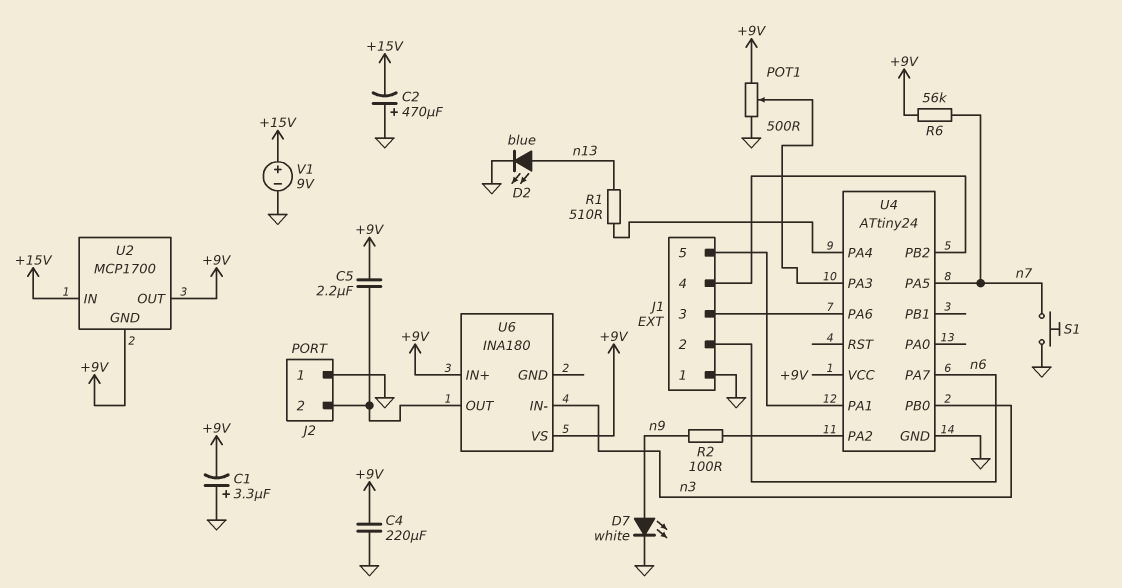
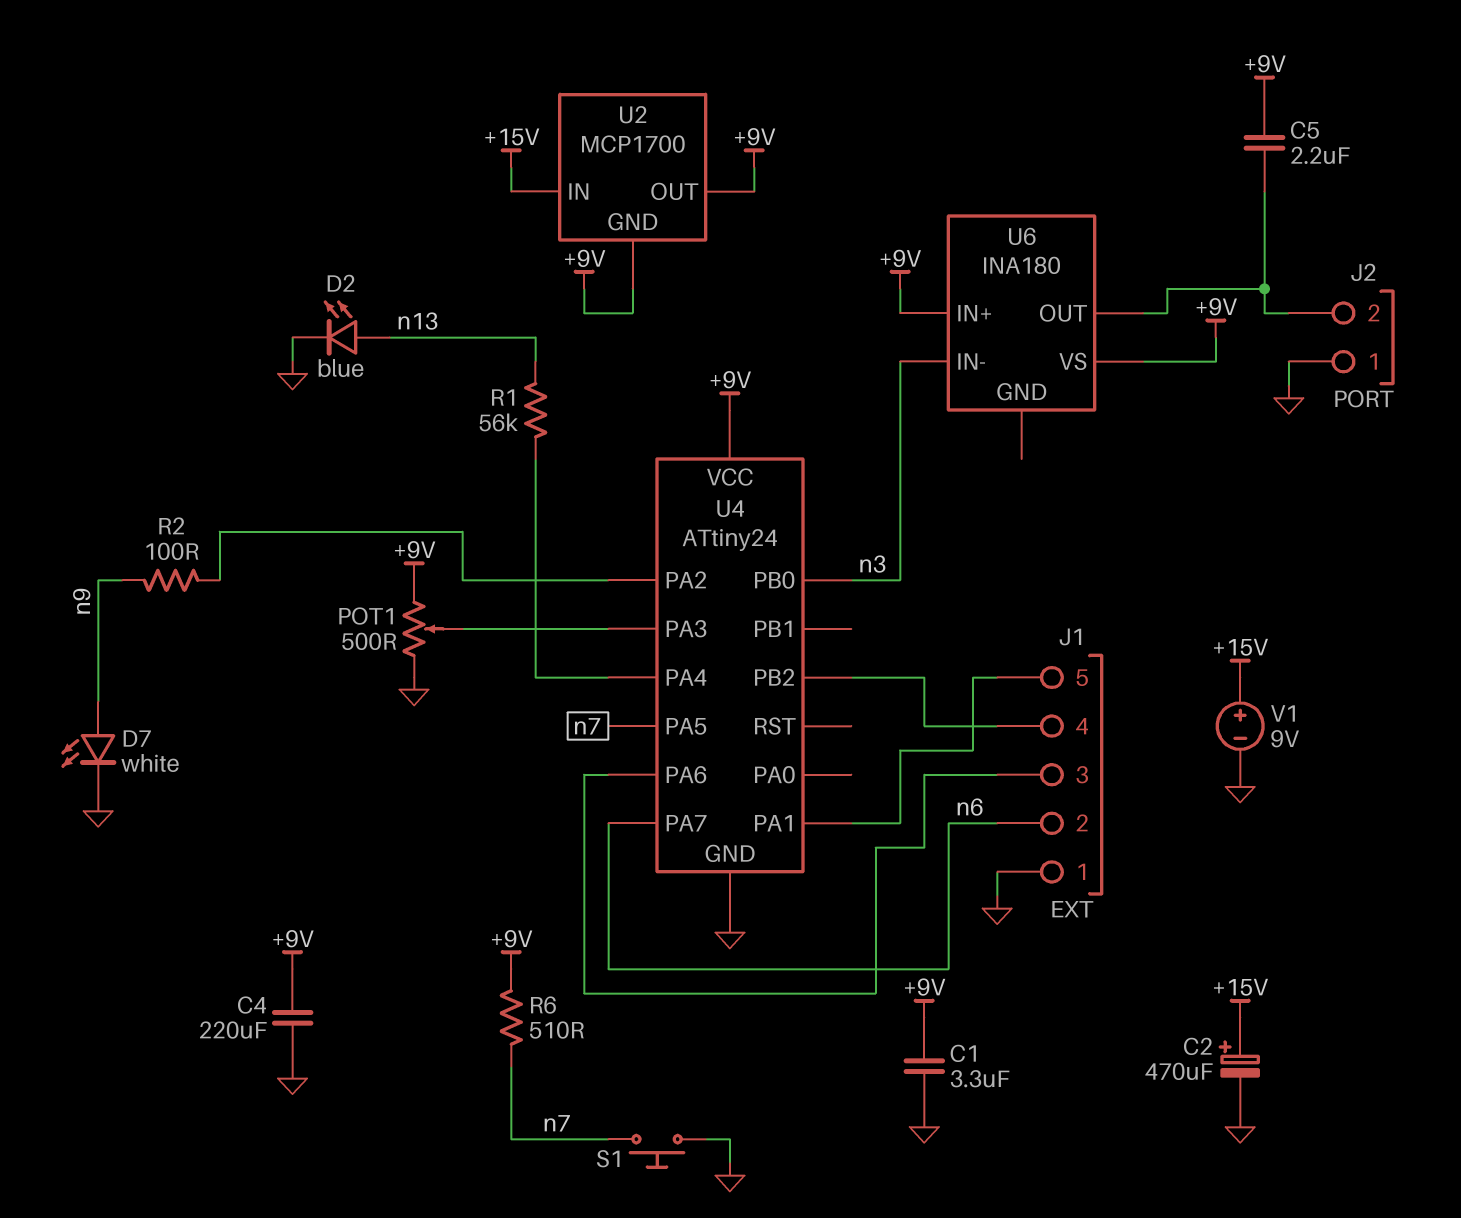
C1: 3.3uF (plus GND, minus +9V) -> 3.3uF (+9V, GND)
C2: 470uF (plus GND, minus +15V) -> 470uF (plus +15V, minus GND)
R1: 510 (U4/PA4, n13) -> 56k (U4/PA4, n13)
R6: 56k (+9V, n7) -> 510 (+9V, n7)

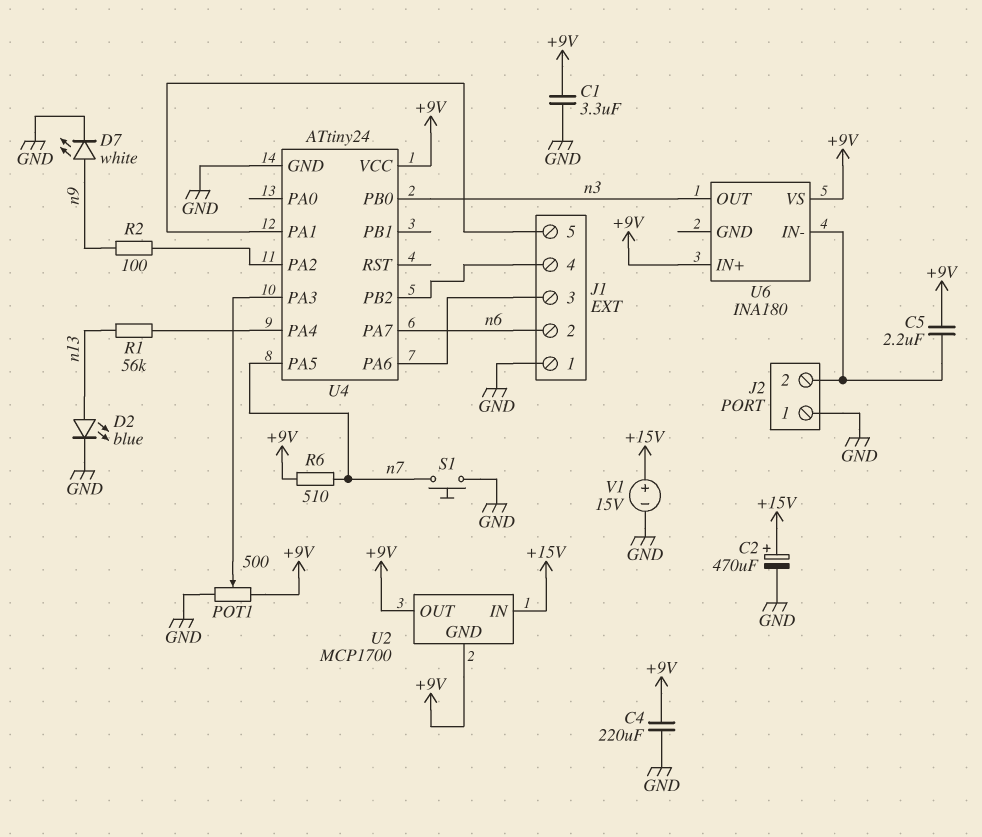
U6 pin IN-: n3 -> J2/2
U6 pin OUT: J2/2 -> n3
V1: 9V (plus +15V, minus GND) -> 15V (plus +15V, minus GND)

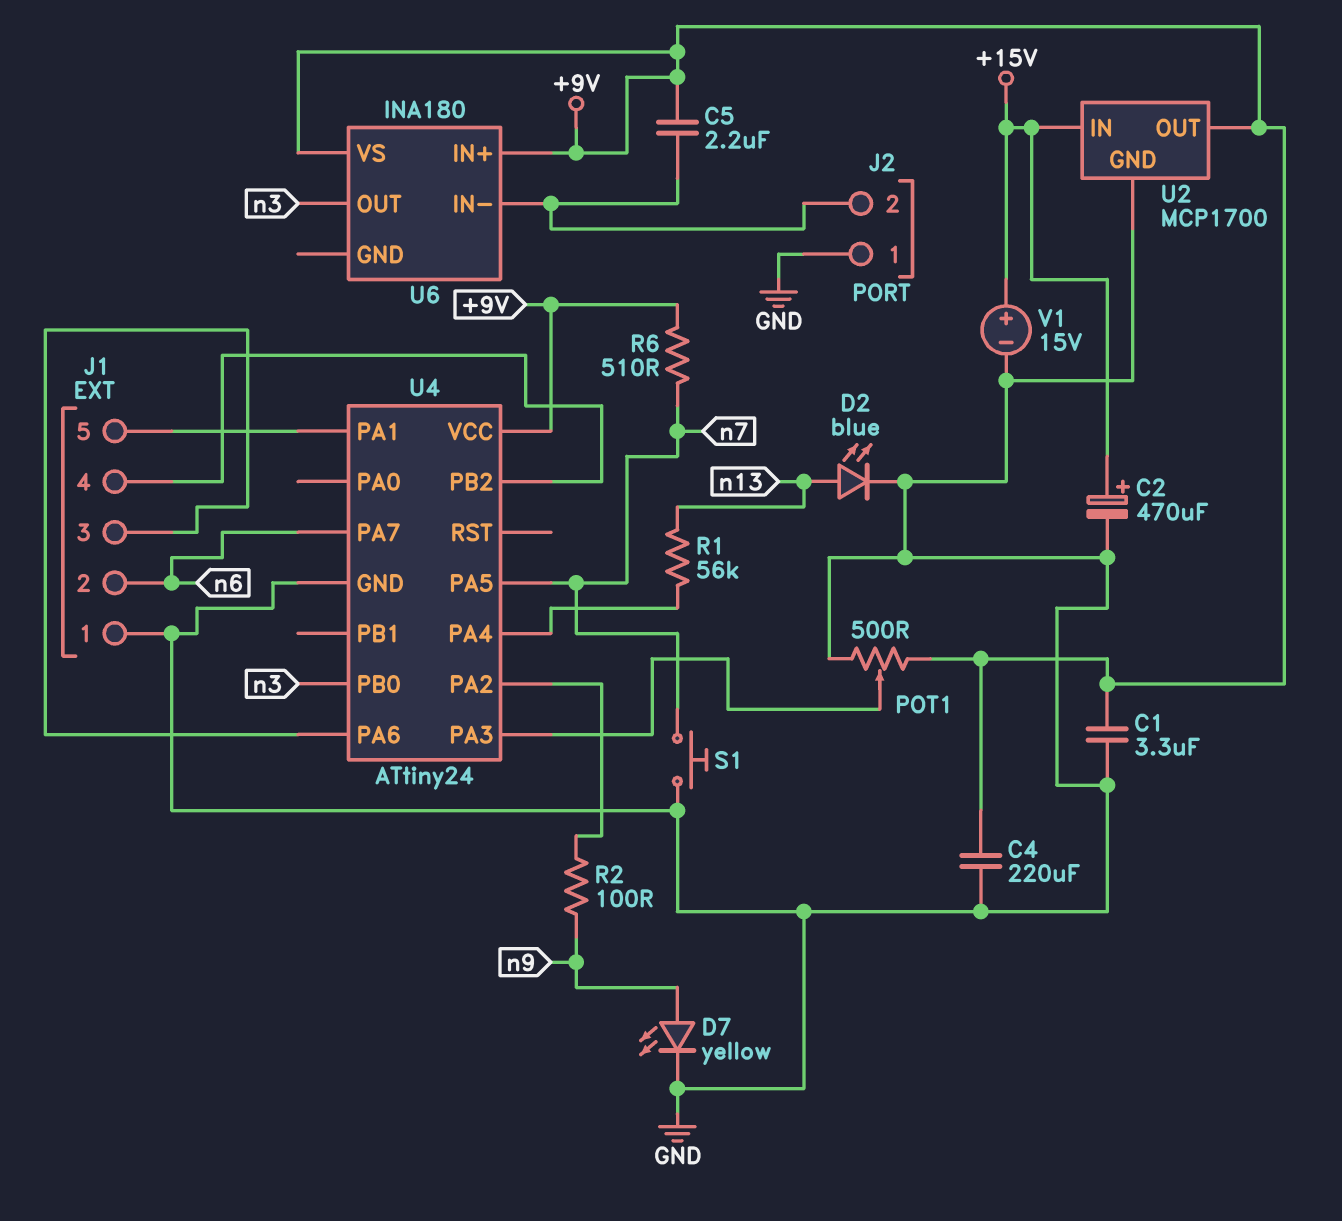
D7: LED white (A n9, K GND) -> LED yellow (A n9, K GND)
U2 pin GND: +9V -> GND

